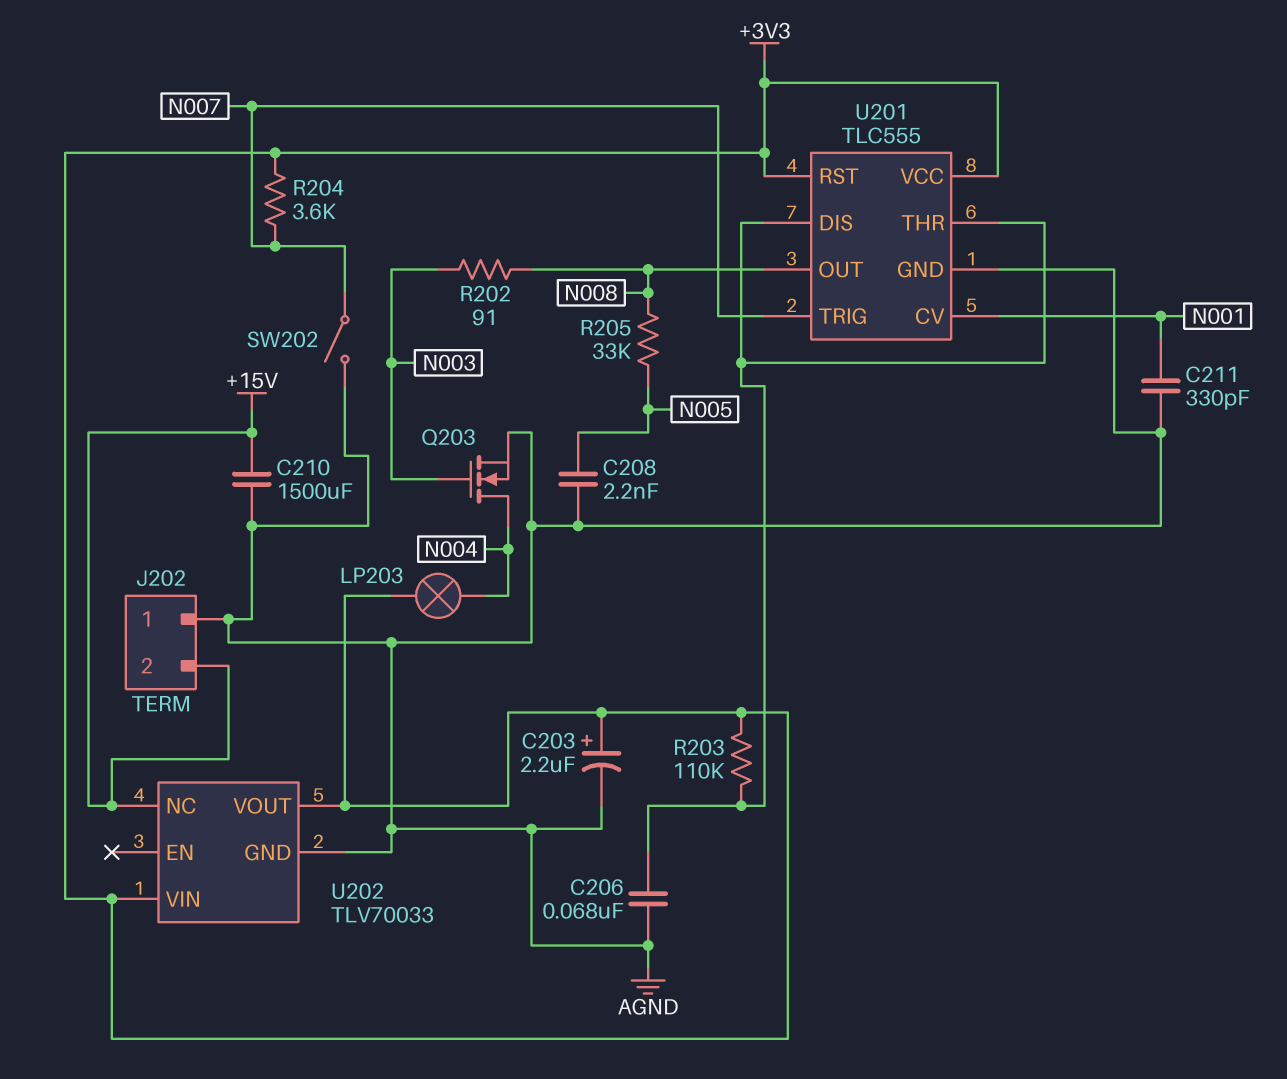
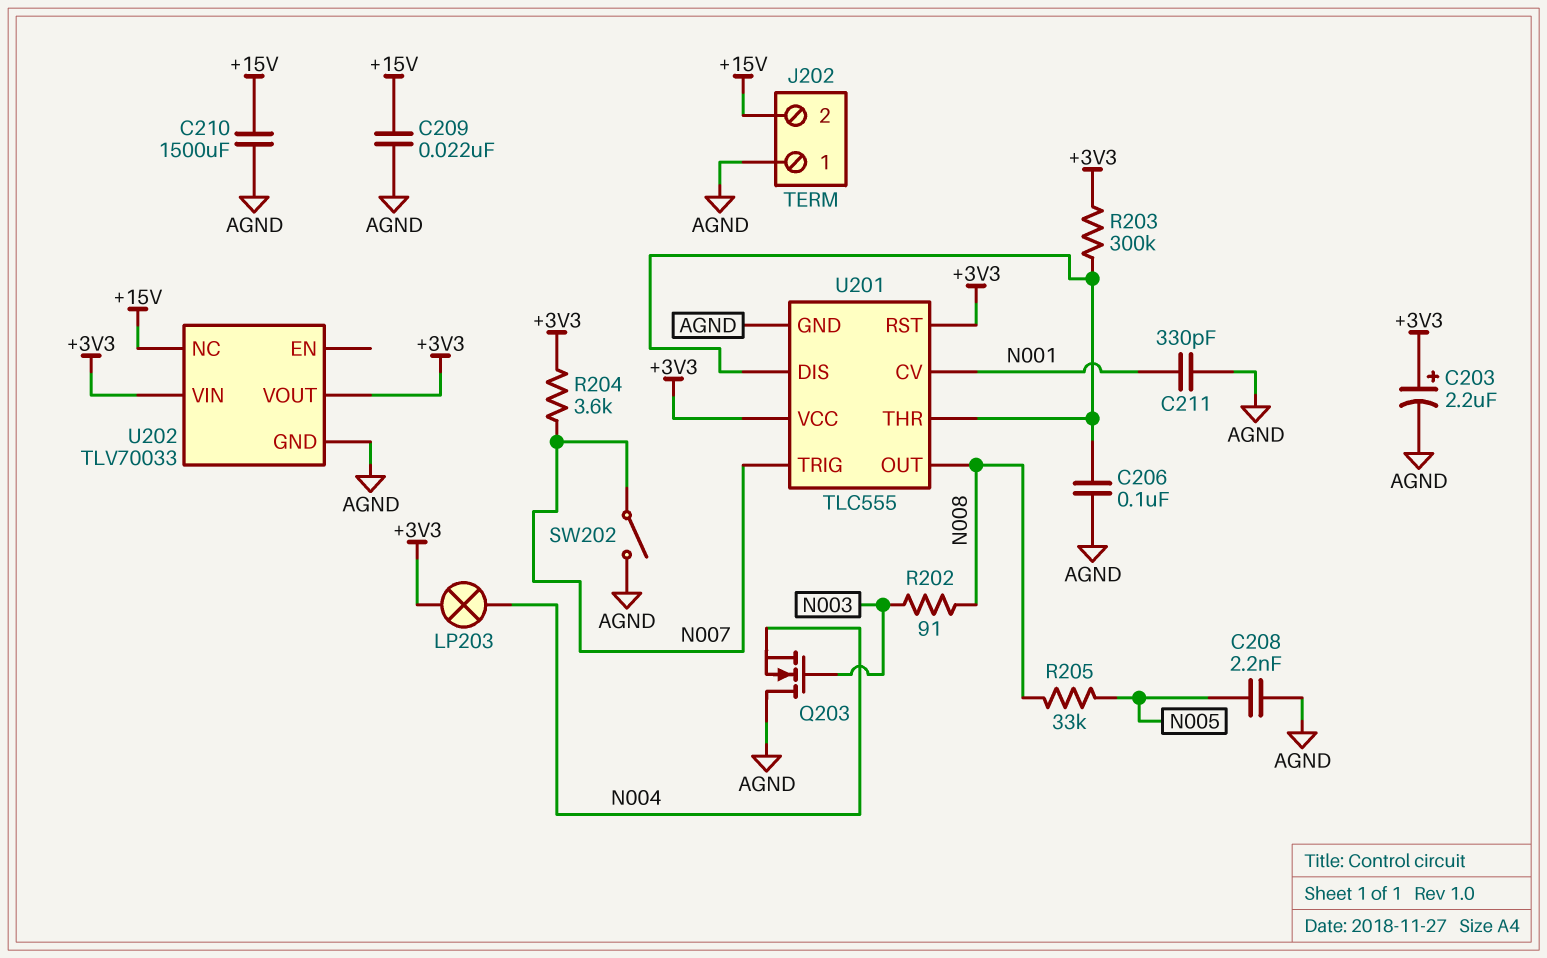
C206: 68nF (AGND, U201/DIS) -> 100nF (AGND, U201/DIS)
C209: none -> 22nF (+15V, AGND)
Q203: NMOS (G N003, D N004, S AGND) -> NMOS (G N003, D AGND, S N004)
R203: 110k (+3V3, U201/DIS) -> 300k (+3V3, U201/DIS)

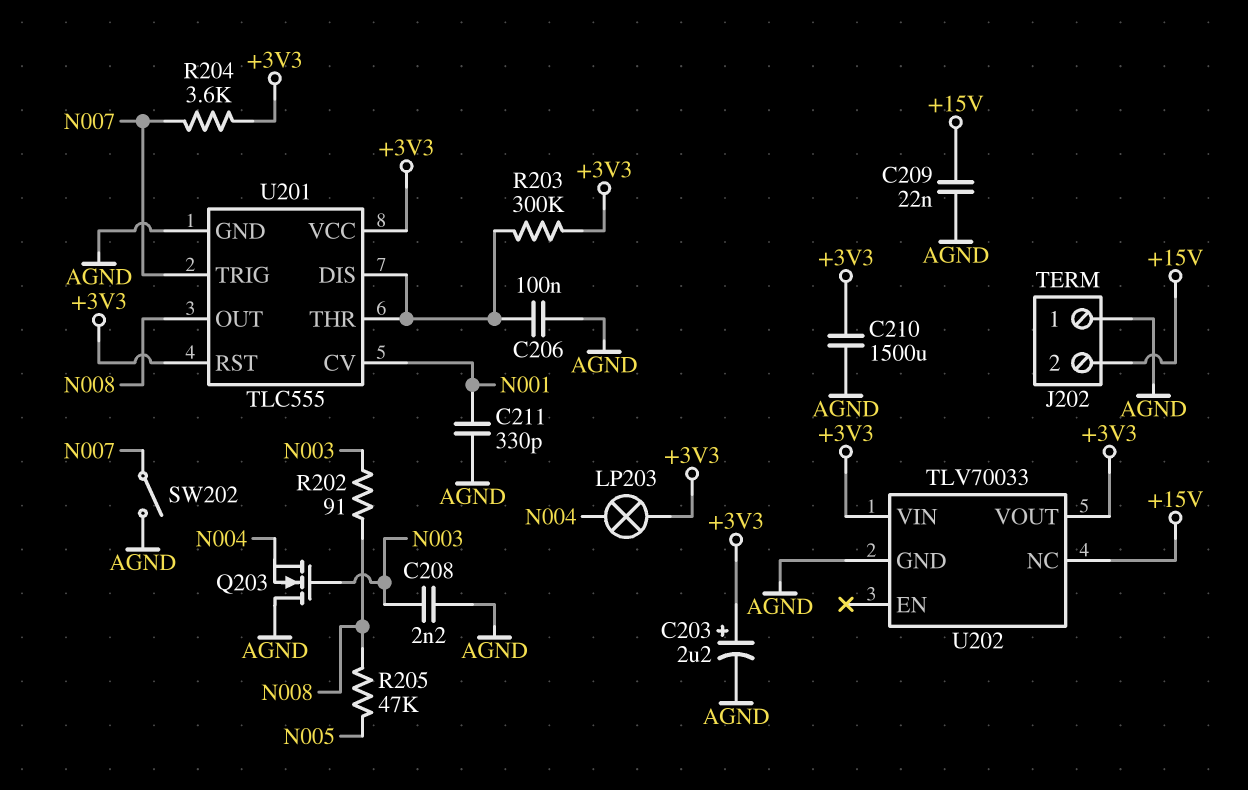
C208: 2.2nF (AGND, N005) -> 2.2nF (AGND, N003)
C210: 1500uF (+15V, AGND) -> 1500uF (+3V3, AGND)
R205: 33k (N005, N008) -> 47k (N005, N008)

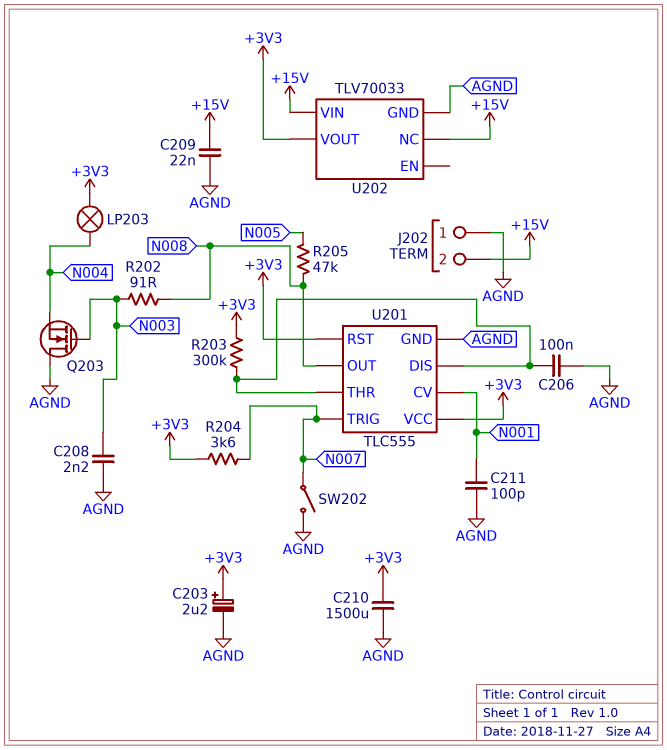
C211: 330pF (AGND, N001) -> 100pF (AGND, N001)
U202 pin VIN: +3V3 -> +15V

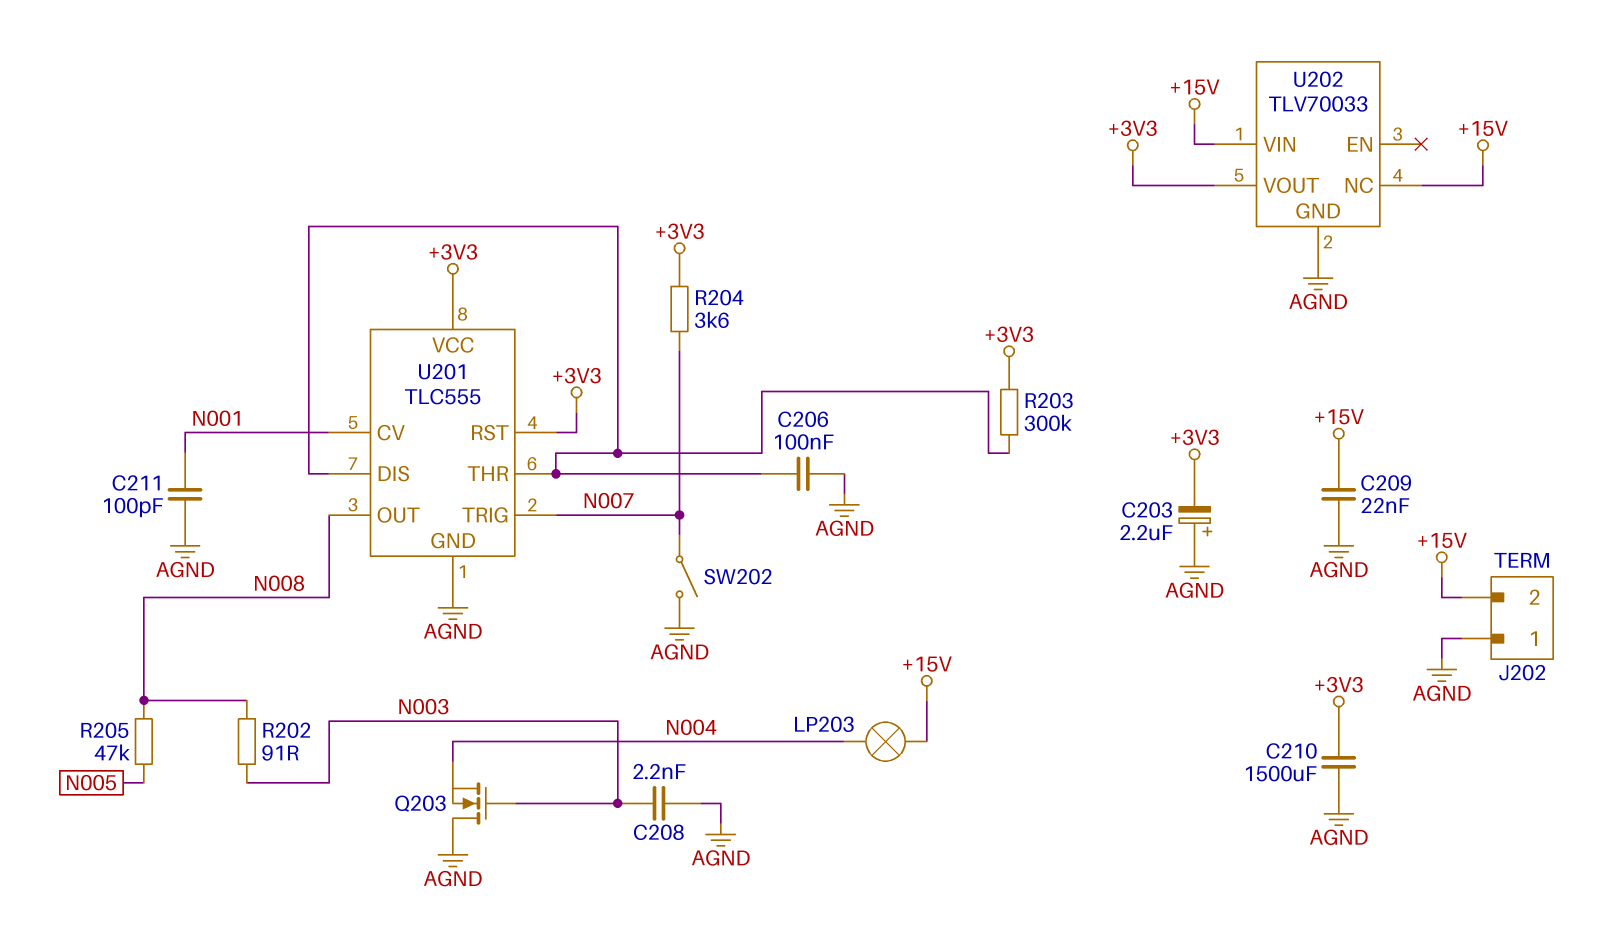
C203: 2.2uF (plus +3V3, minus AGND) -> 2.2uF (plus AGND, minus +3V3)
LP203: lamp (+3V3, N004) -> lamp (+15V, N004)

